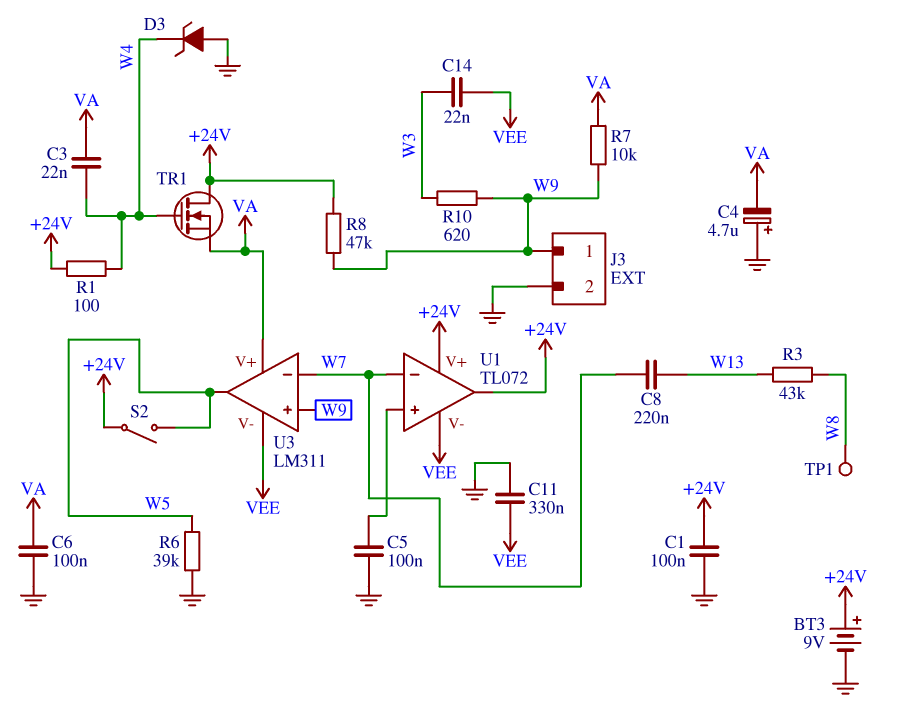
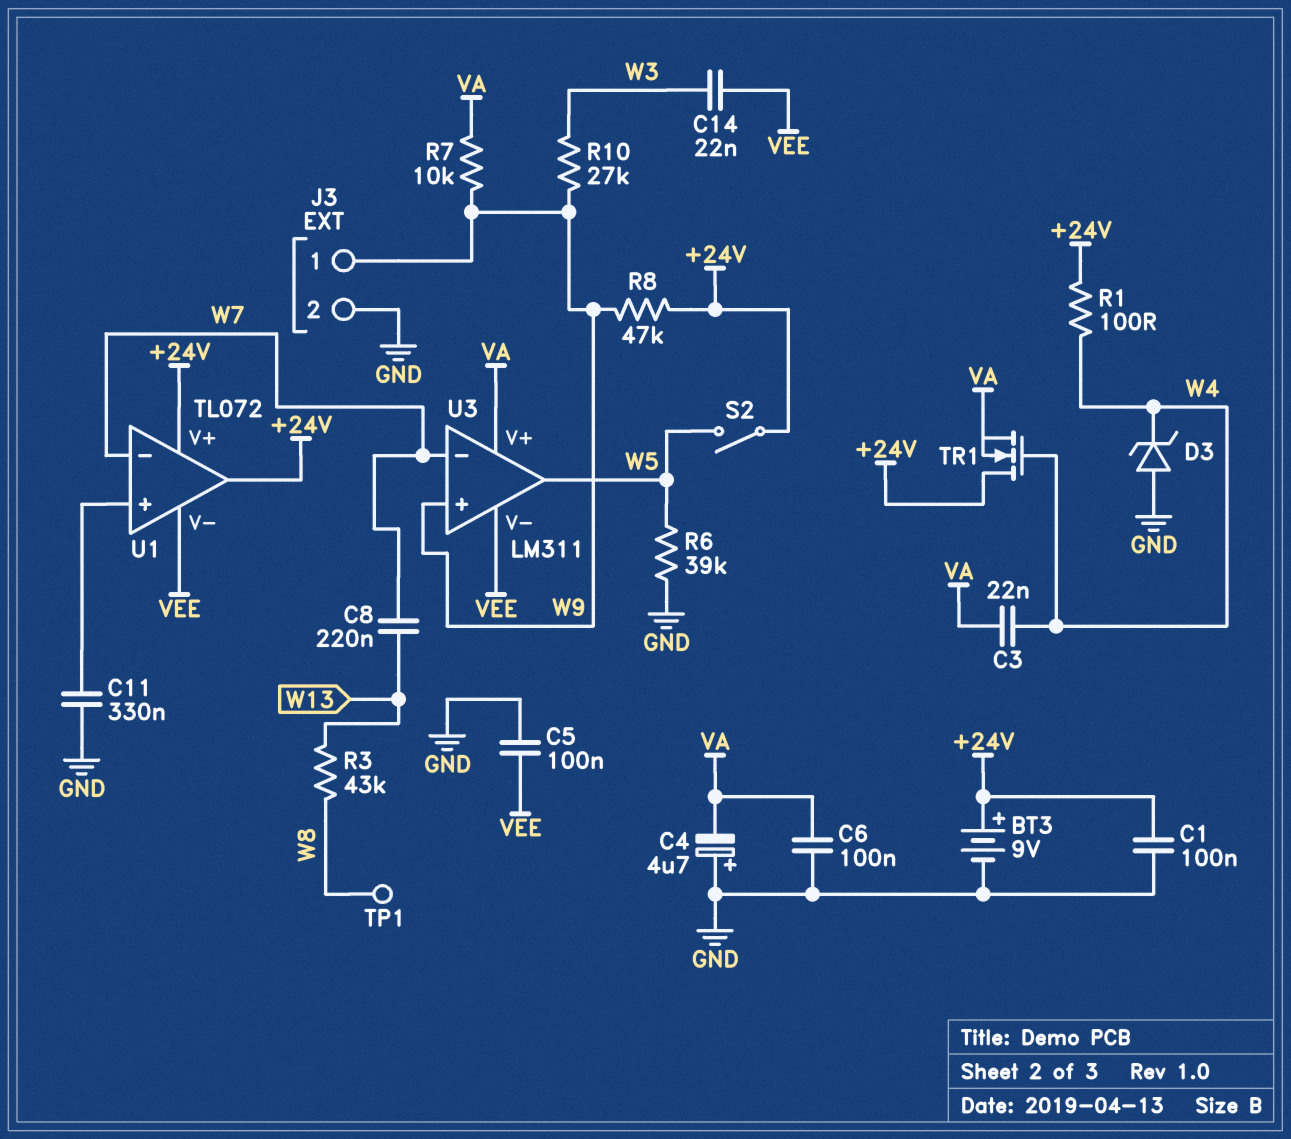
C5: 100nF (GND, U1/in+) -> 100nF (GND, VEE)
C11: 330nF (GND, VEE) -> 330nF (GND, U1/in+)
R10: 620 (W3, W9) -> 27k (W3, W9)

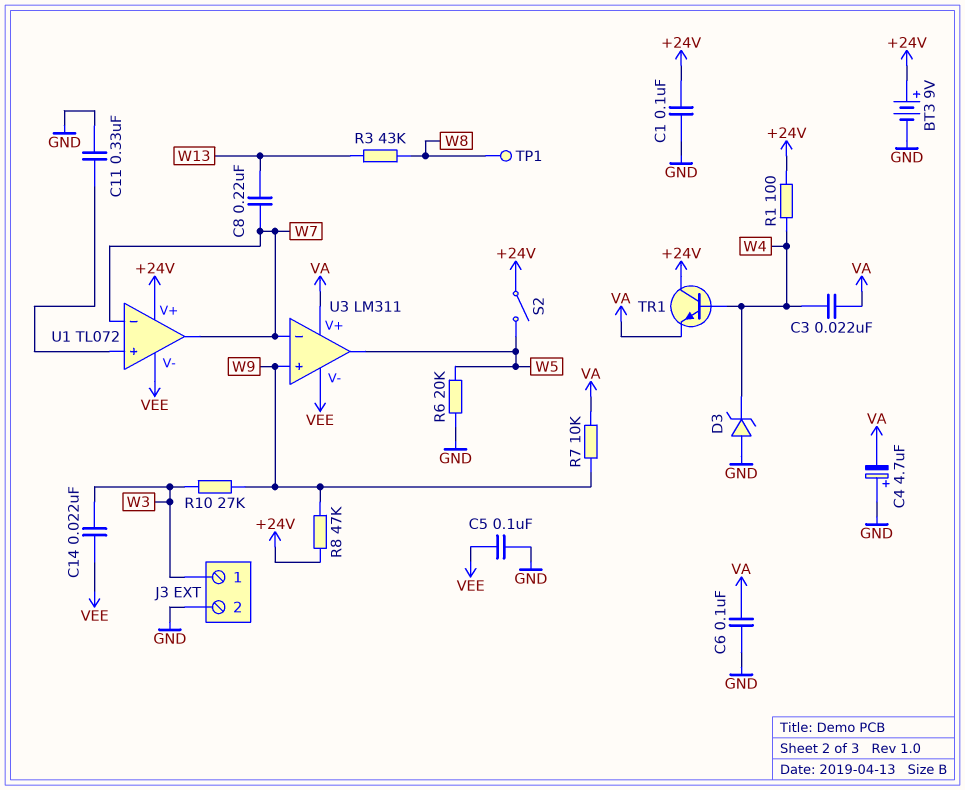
J3 pin 1: W9 -> W3
R6: 39k (GND, W5) -> 20k (GND, W5)
TR1: NMOS (G W4, D +24V, S VA) -> NPN (B W4, C +24V, E VA)
U1 pin out: +24V -> W7

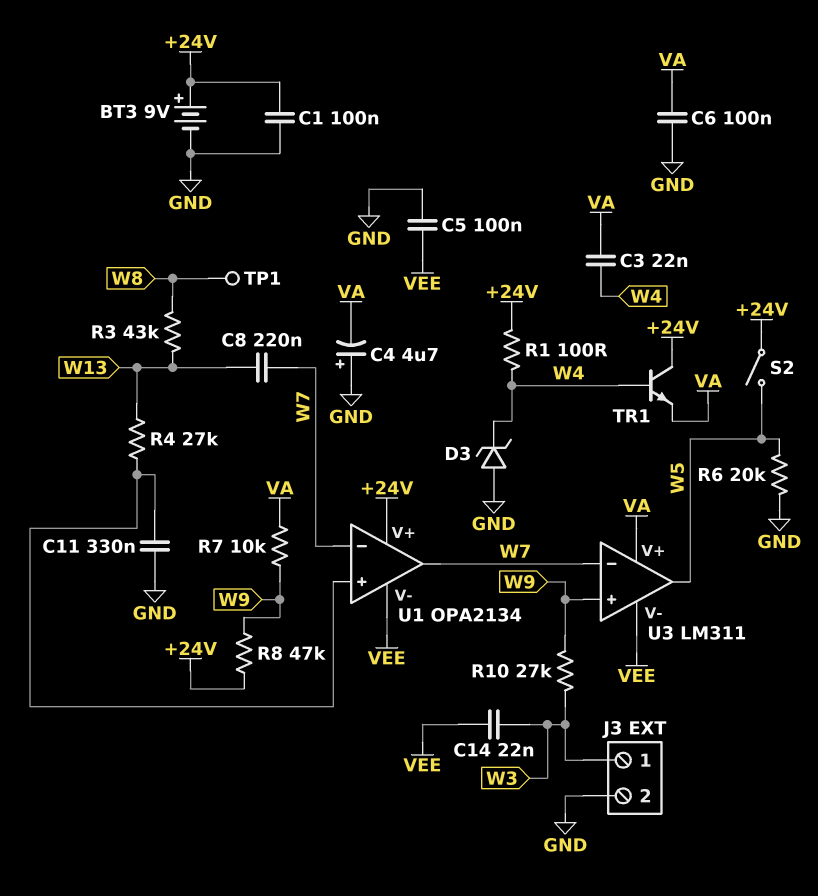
R4: none -> 27k (U1/in+, W13)
U1: TL072 -> OPA2134

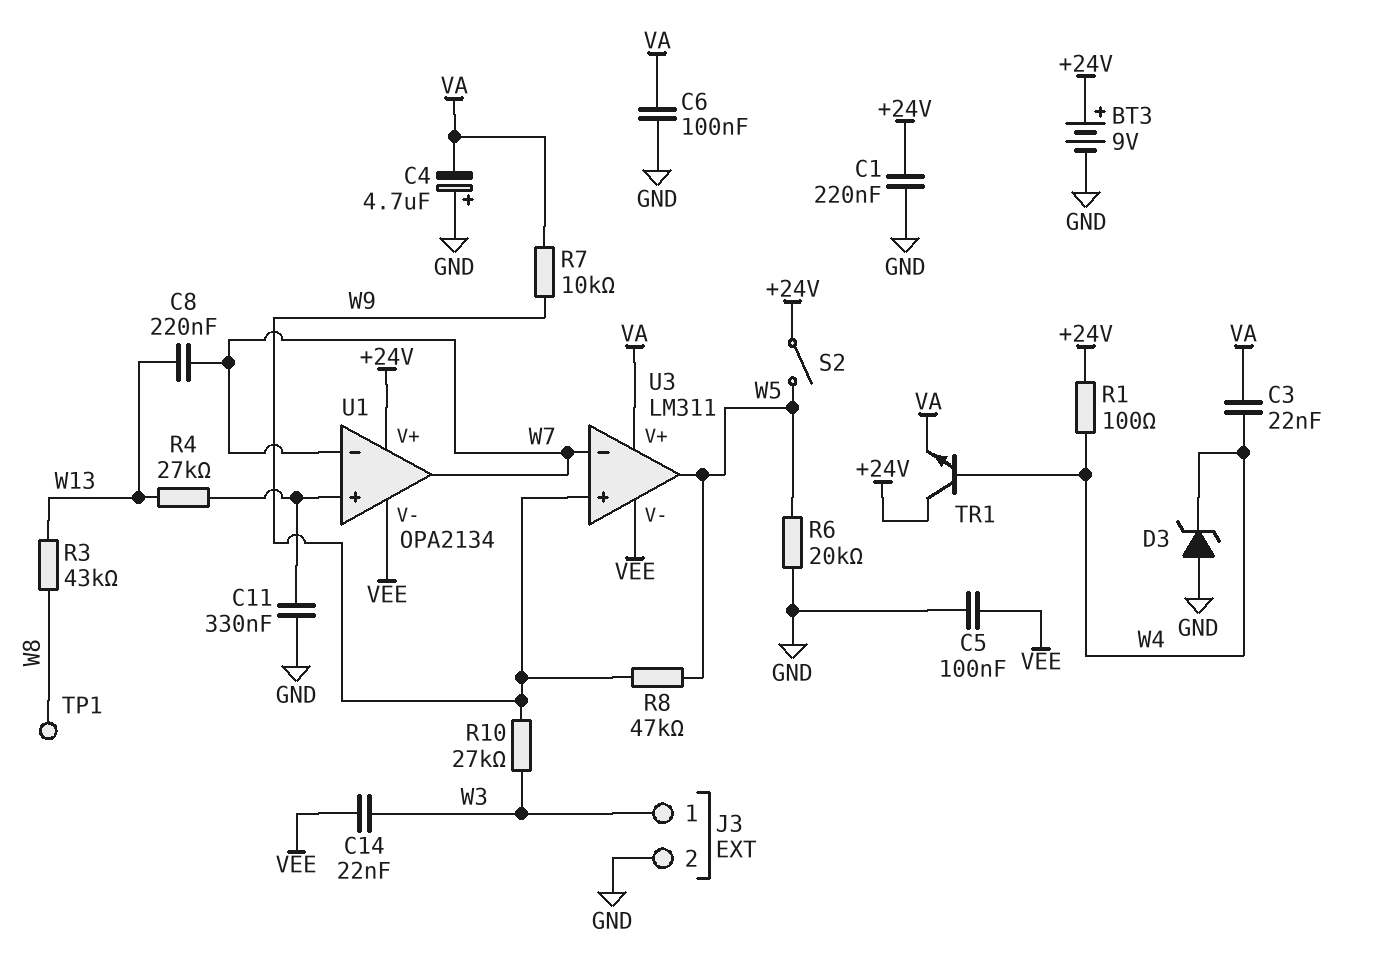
C1: 100nF (+24V, GND) -> 220nF (+24V, GND)
R8: 47k (+24V, W9) -> 47k (W5, W9)

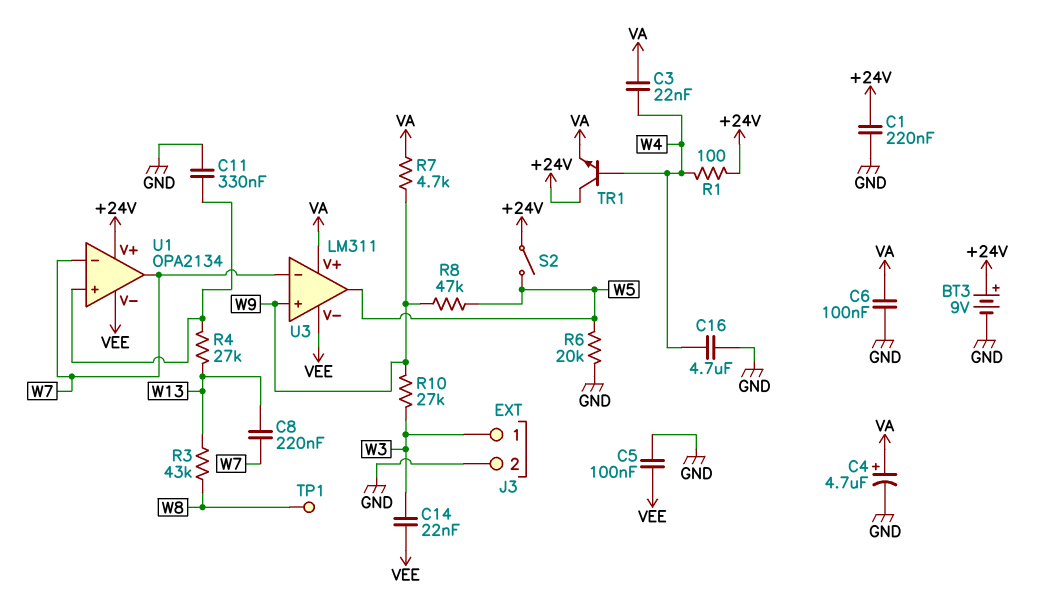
C4: 4.7uF (plus GND, minus VA) -> 4.7uF (plus VA, minus GND)
C16: none -> 4.7uF (GND, W4)
D3: zener (A GND, K W4) -> none
R7: 10k (VA, W9) -> 4.7k (VA, W9)

